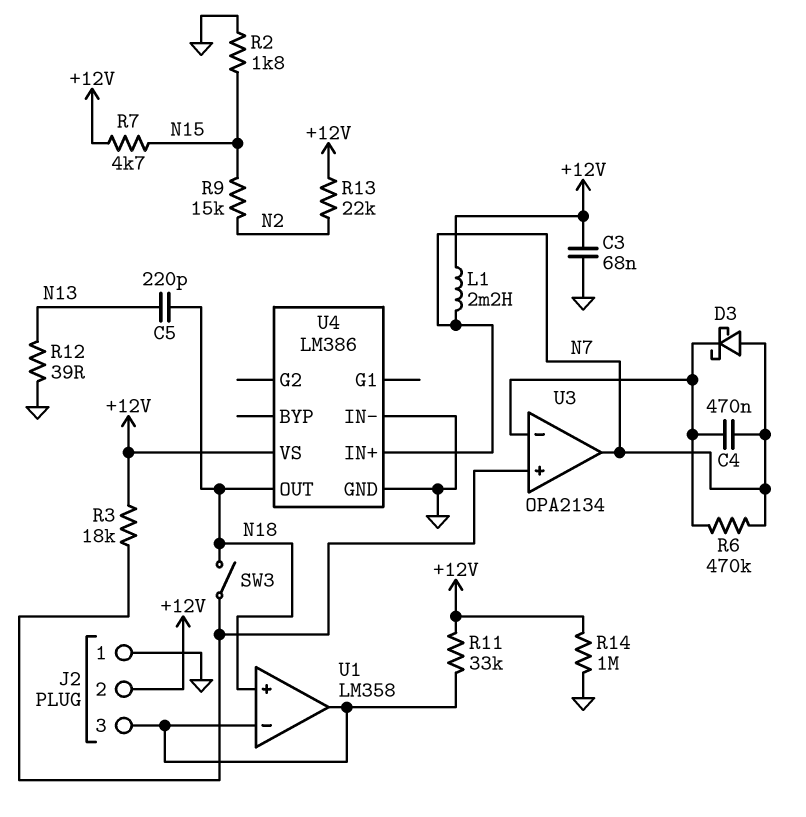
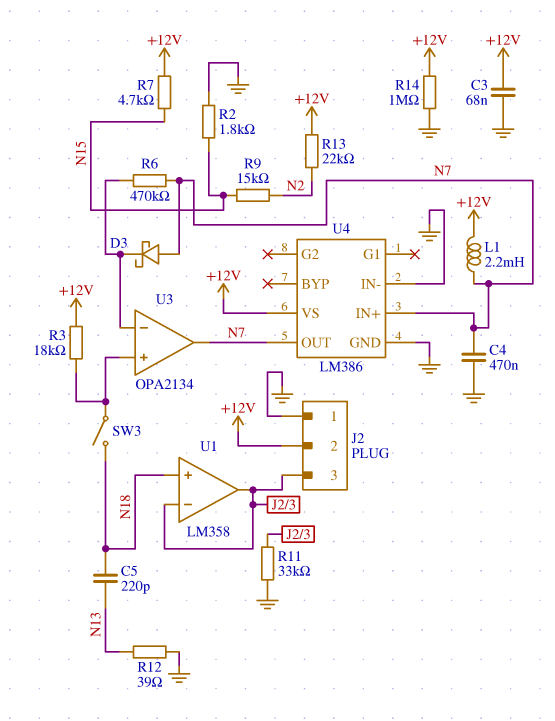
C4: 470nF (N7, U3/in-) -> 470nF (GND, N7)
R11: 33k (+12V, J2/3) -> 33k (GND, J2/3)
U4 pin OUT: N18 -> N7

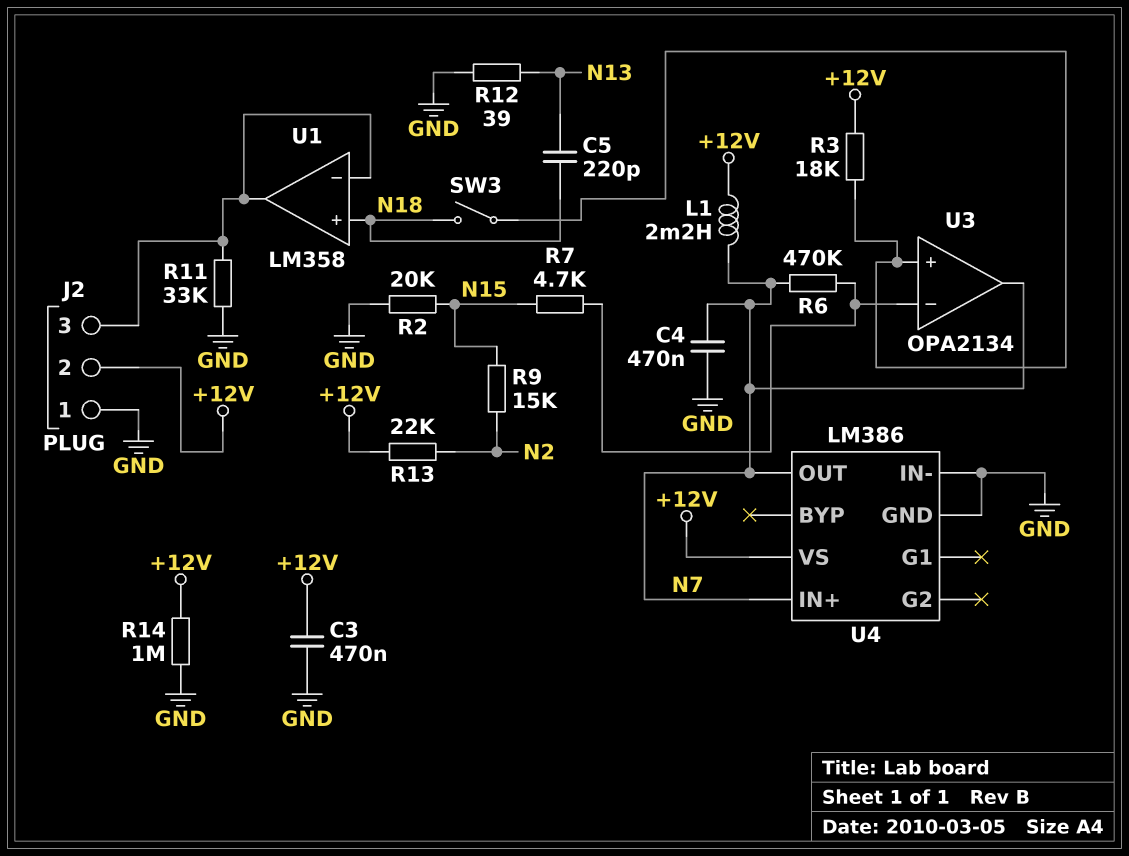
C3: 68nF (+12V, GND) -> 470nF (+12V, GND)
D3: schottky (A N7, K U3/in-) -> none
R2: 1.8k (GND, N15) -> 20k (GND, N15)
R7: 4.7k (+12V, N15) -> 4.7k (N15, U3/in-)

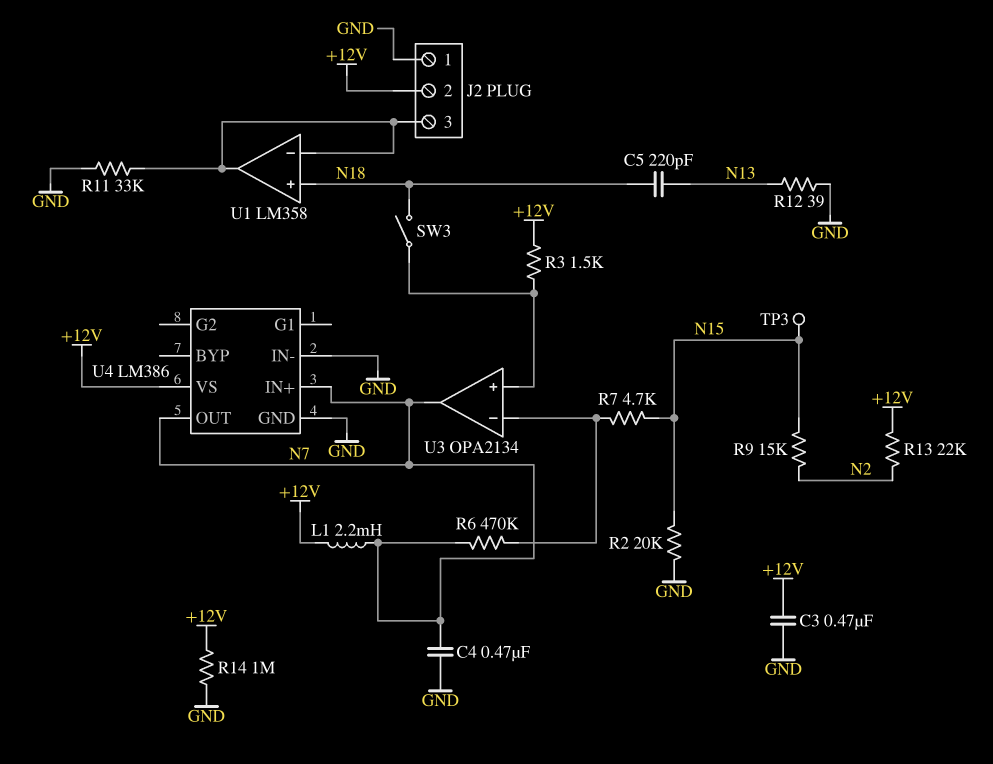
R3: 18k (+12V, U3/in+) -> 1.5k (+12V, U3/in+)
TP3: none -> test point (N15)

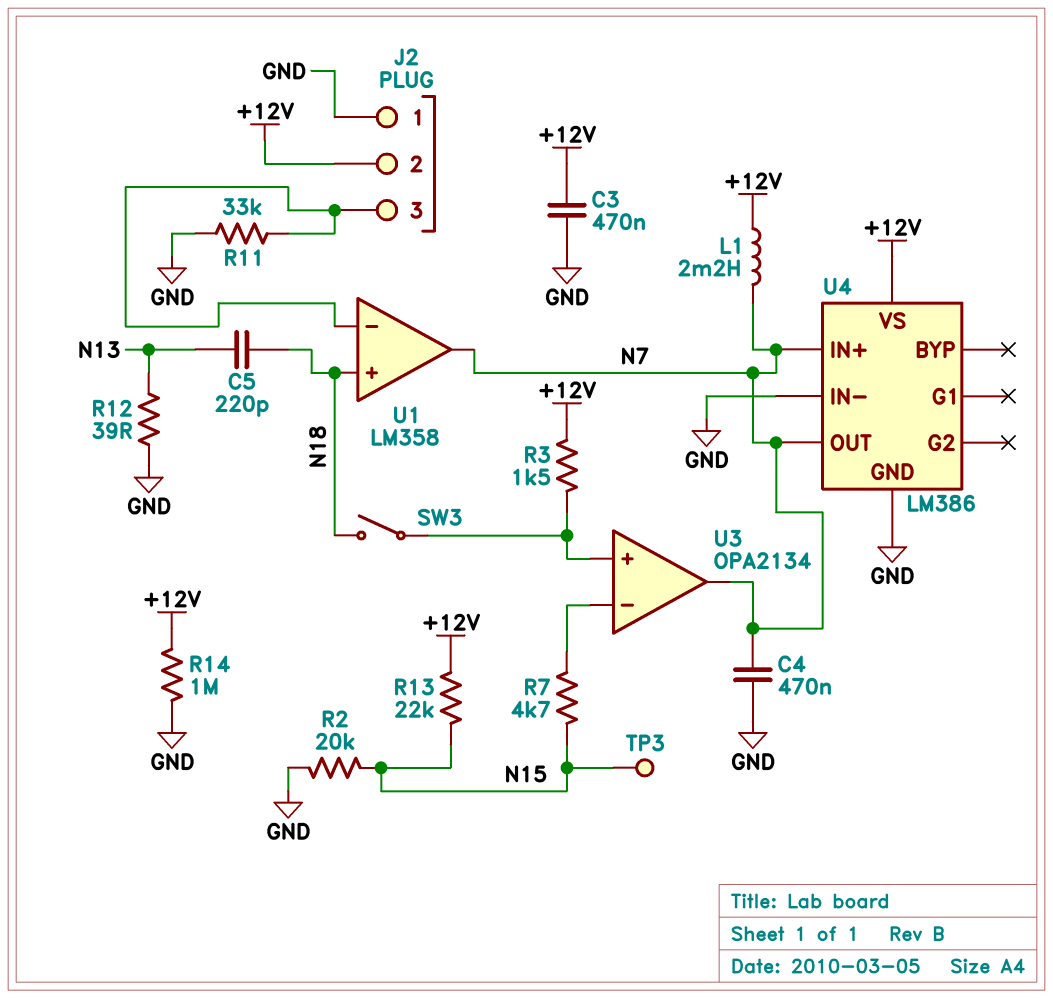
R6: 470k (N7, U3/in-) -> none
R9: 15k (N2, N15) -> none
R13: 22k (+12V, N2) -> 22k (+12V, N15)
U1 pin out: J2/3 -> N7

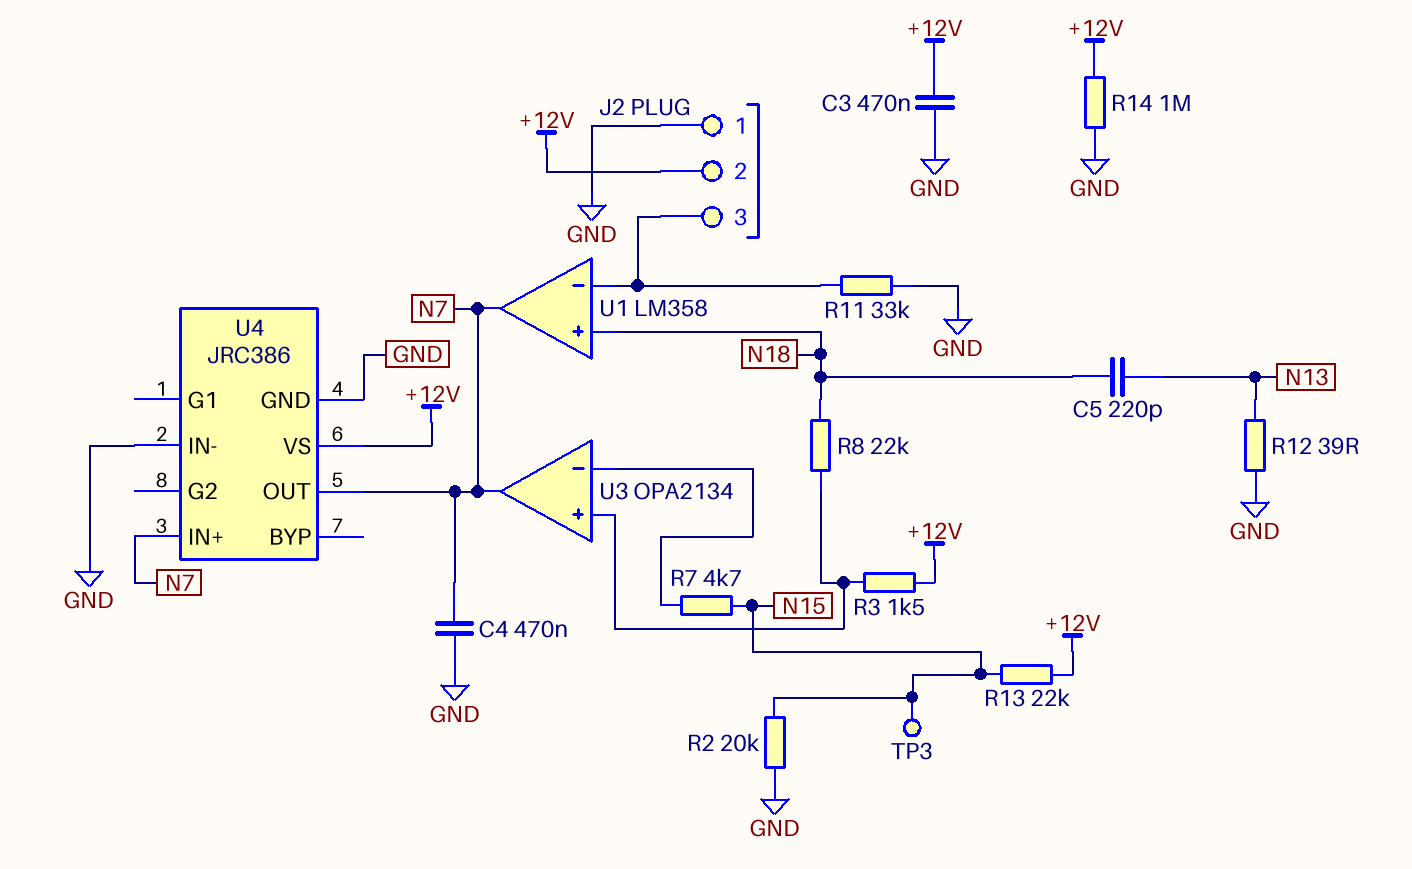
L1: 2.2mH (+12V, N7) -> none
R8: none -> 22k (N18, U3/in+)
SW3: switch (N18, U3/in+) -> none
U4: LM386 -> JRC386

